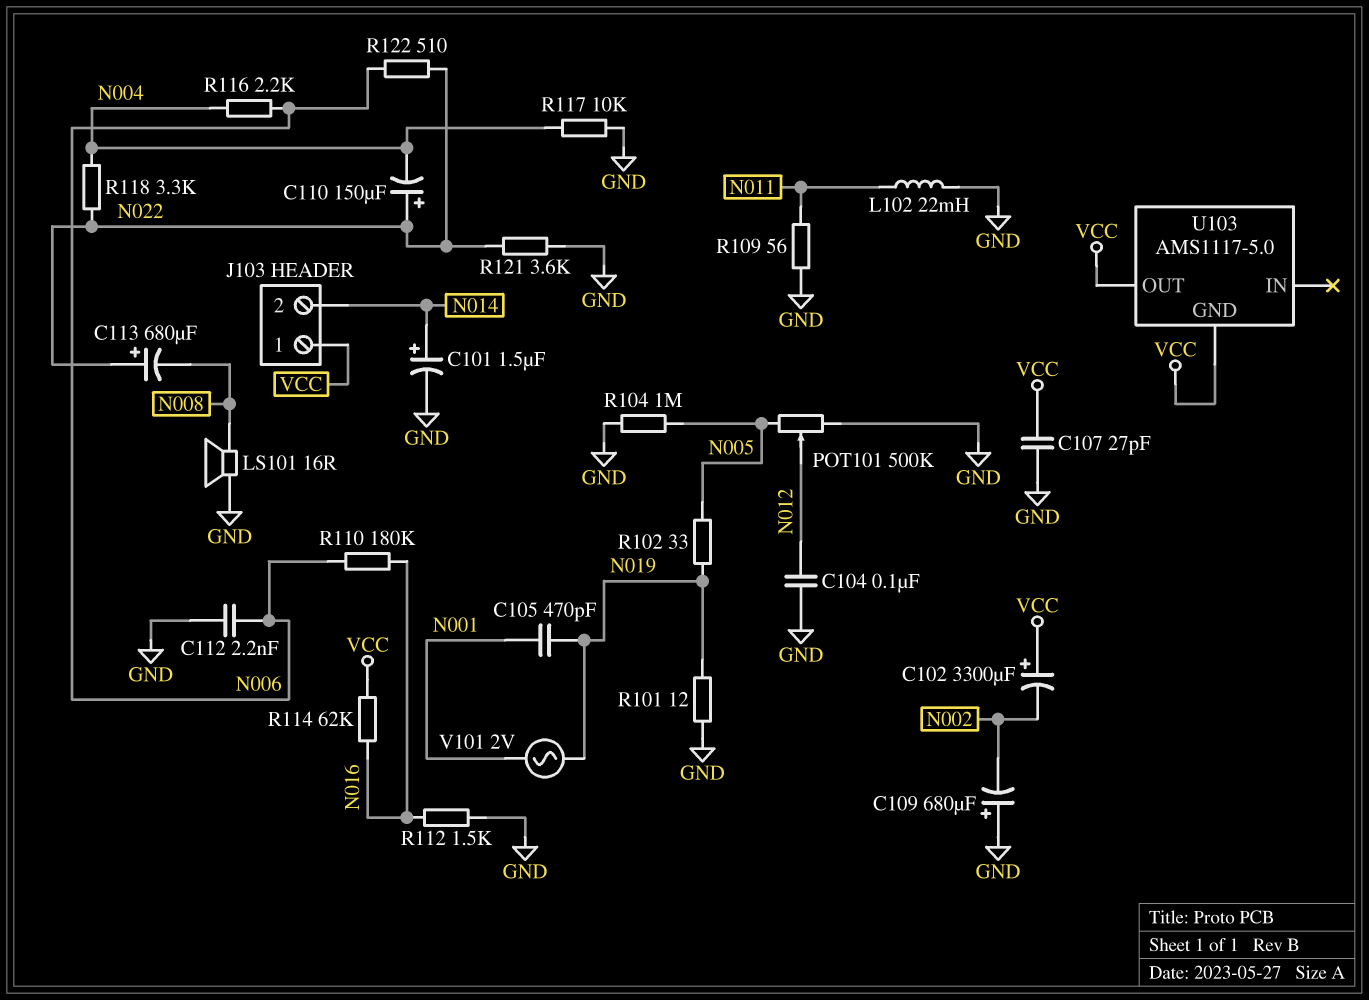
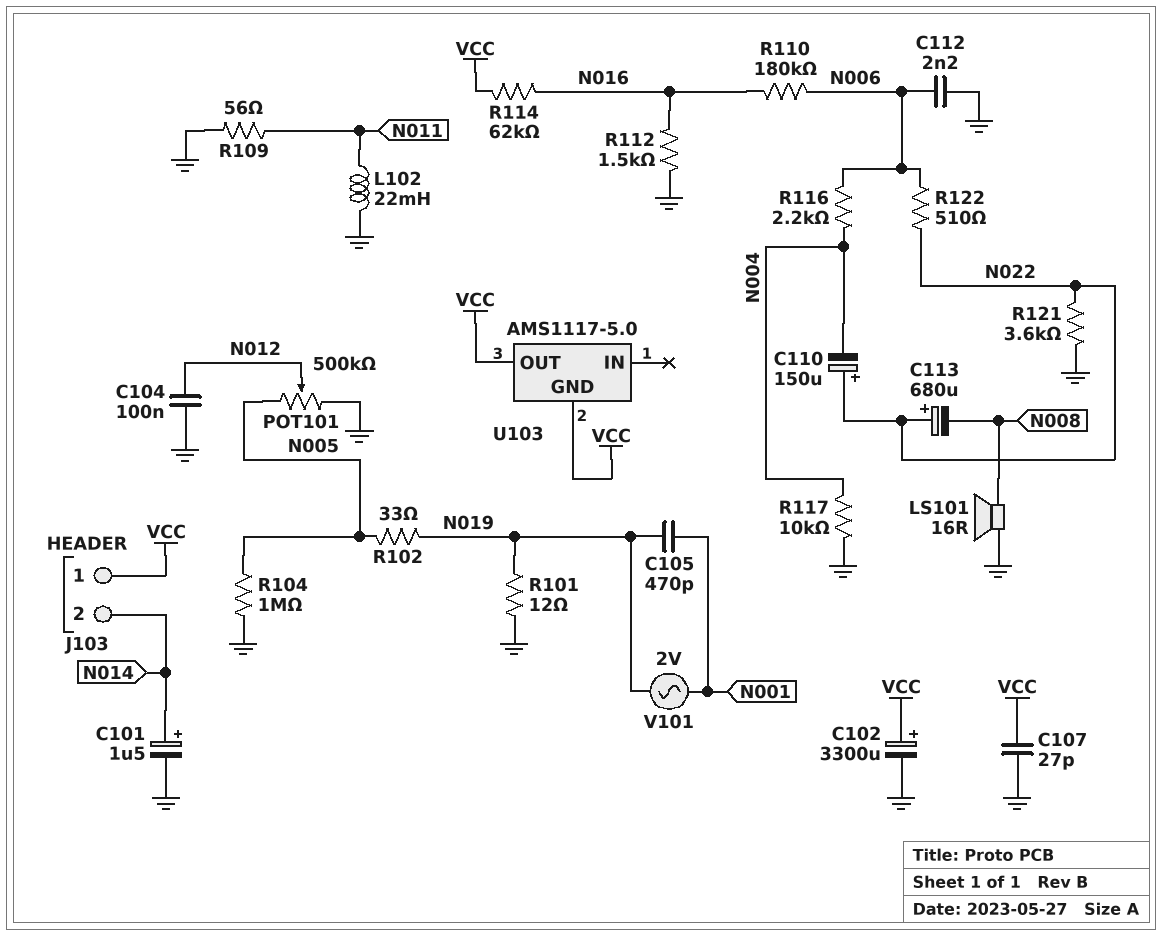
C102: 3300uF (plus VCC, minus N002) -> 3300uF (plus VCC, minus GND)
C109: 680uF (plus GND, minus N002) -> none
R118: 3.3k (N004, N022) -> none

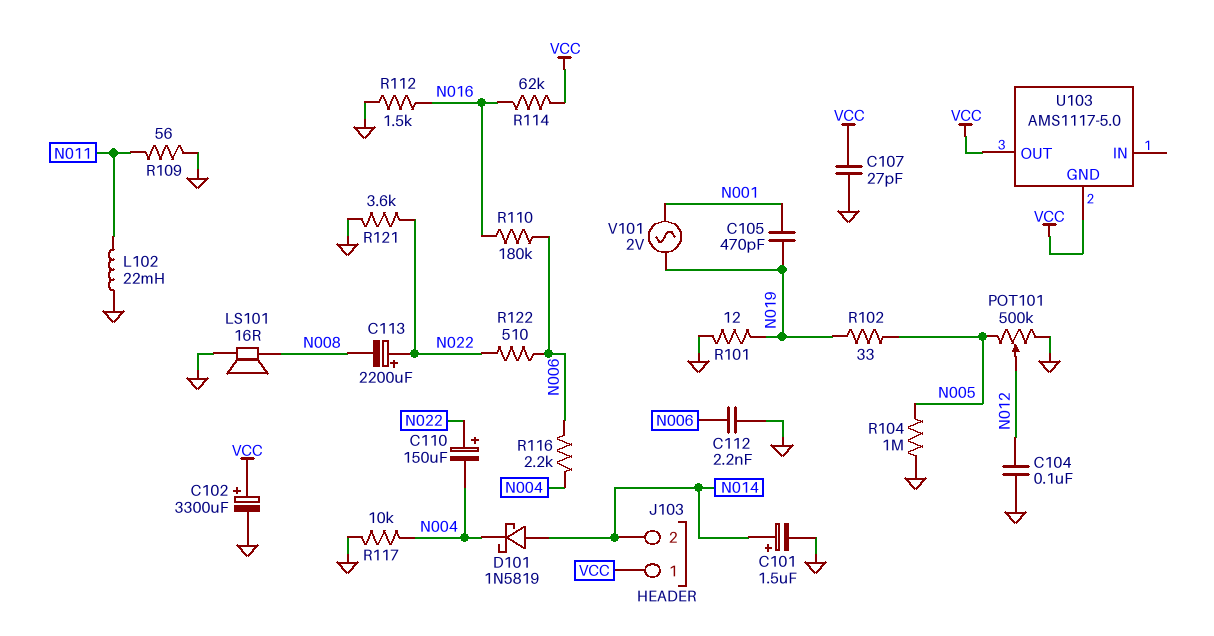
C113: 680uF (plus N022, minus N008) -> 2200uF (plus N022, minus N008)
D101: none -> schottky 1N5819 (A N014, K N004)

